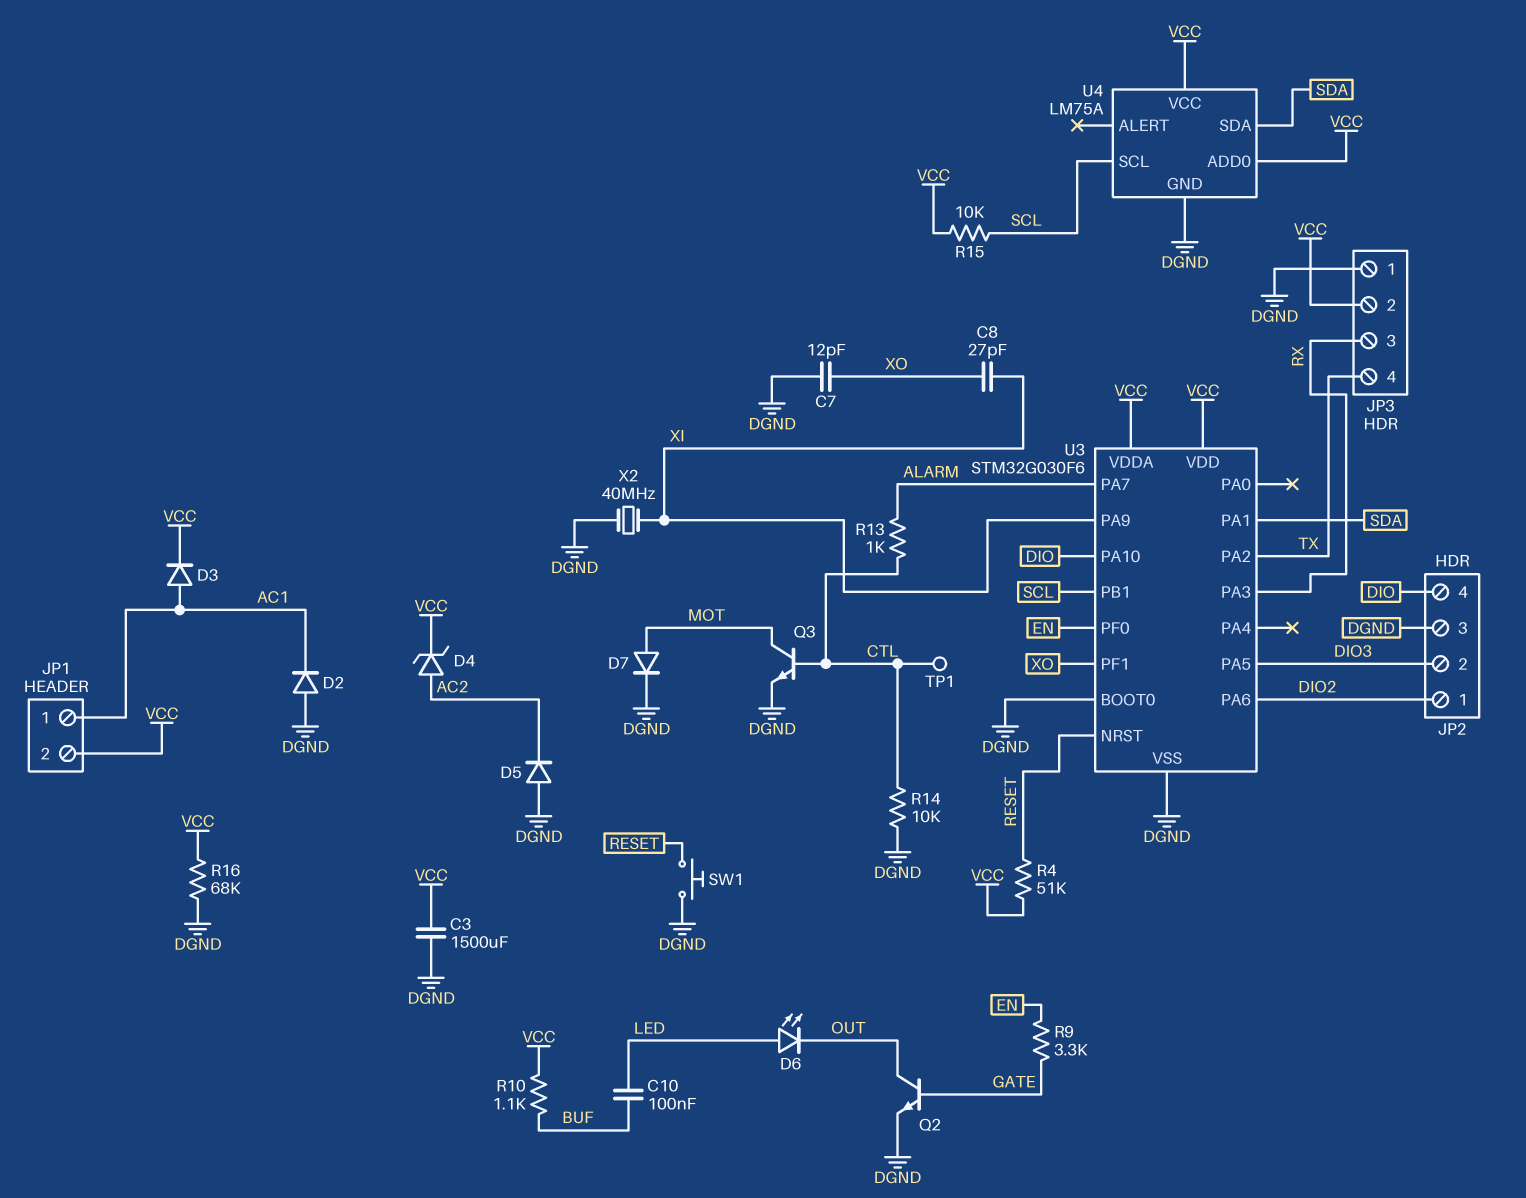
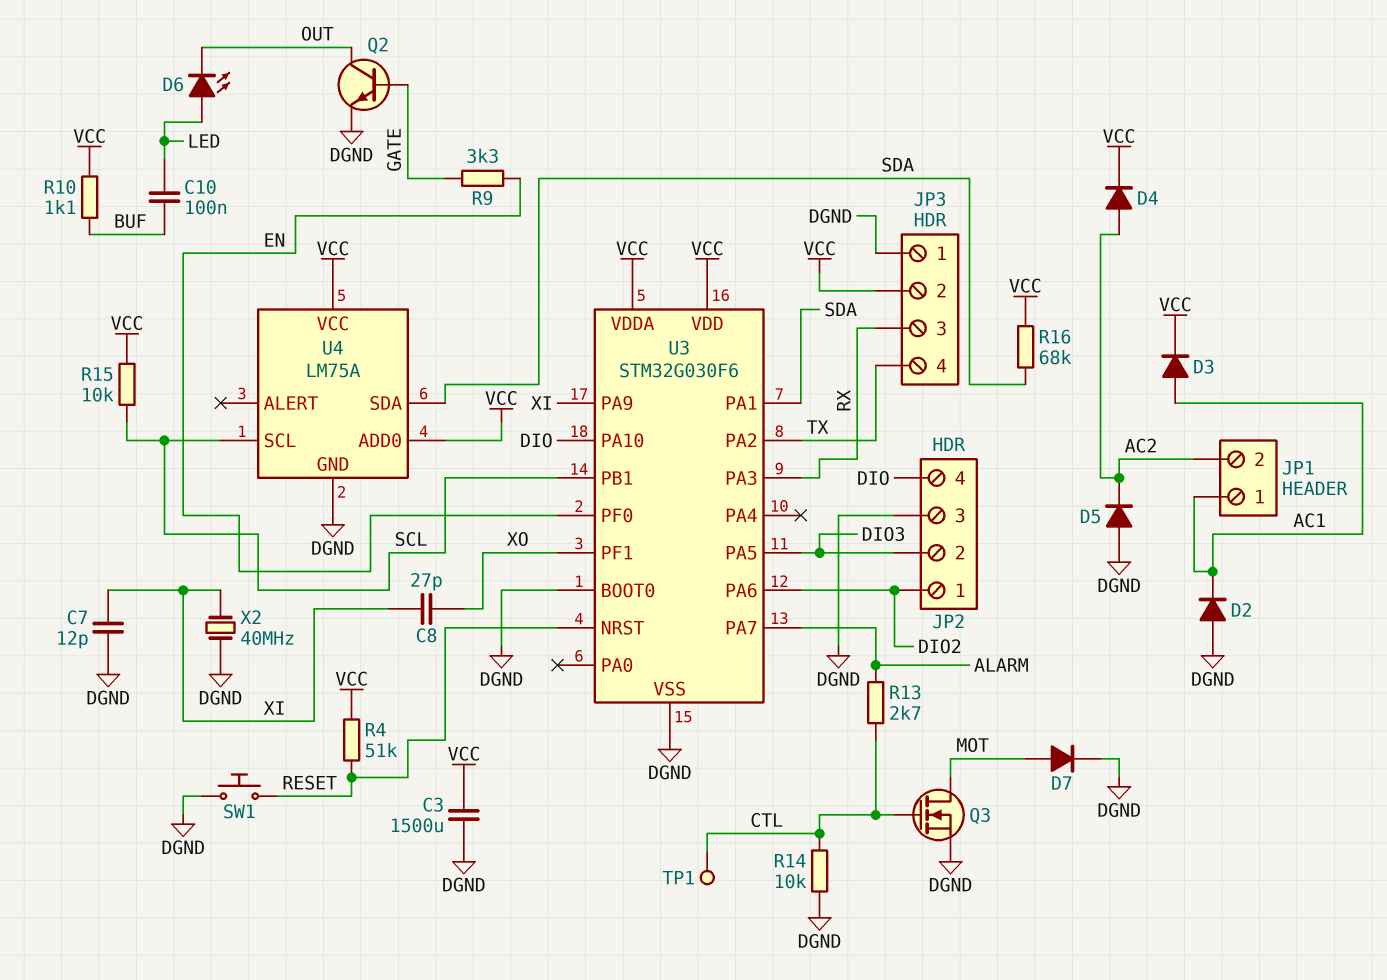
C7: 12pF (DGND, XO) -> 12pF (DGND, XI)
D4: zener (A AC2, K VCC) -> diode (A AC2, K VCC)
JP1 pin 2: VCC -> AC2
Q3: NPN (B CTL, C MOT, E DGND) -> NMOS (G CTL, D MOT, S DGND)
R13: 1k (ALARM, CTL) -> 2.7k (ALARM, CTL)
R16: 68k (DGND, VCC) -> 68k (SDA, VCC)

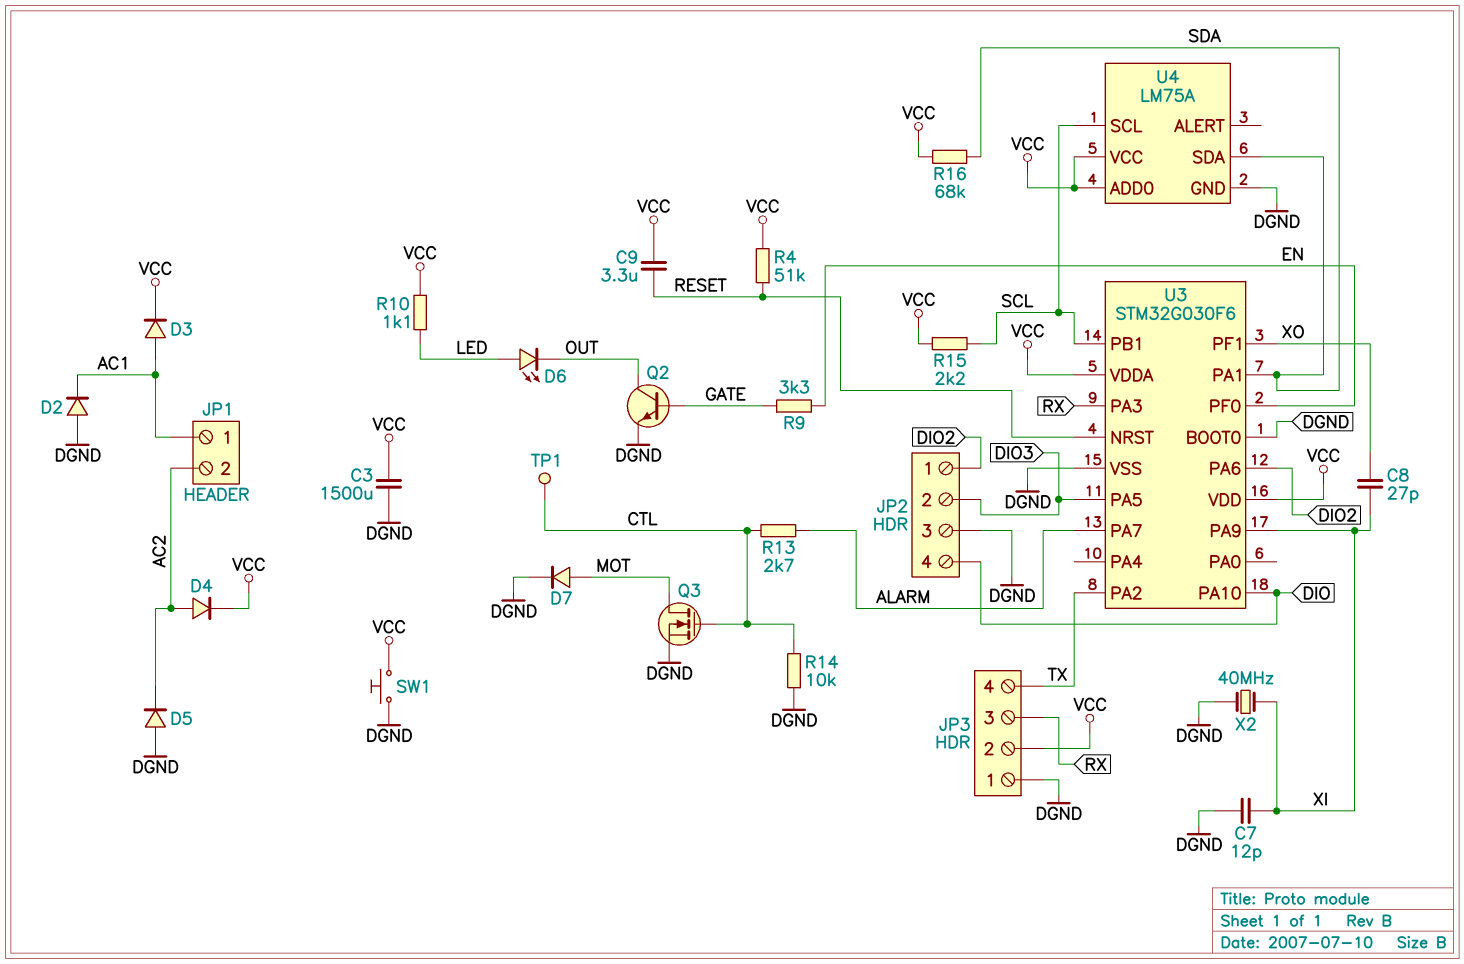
C9: none -> 3.3uF (RESET, VCC)
C10: 100nF (BUF, LED) -> none
R10: 1.1k (BUF, VCC) -> 1.1k (LED, VCC)
R15: 10k (SCL, VCC) -> 2.2k (SCL, VCC)
SW1: button (DGND, RESET) -> button (DGND, VCC)

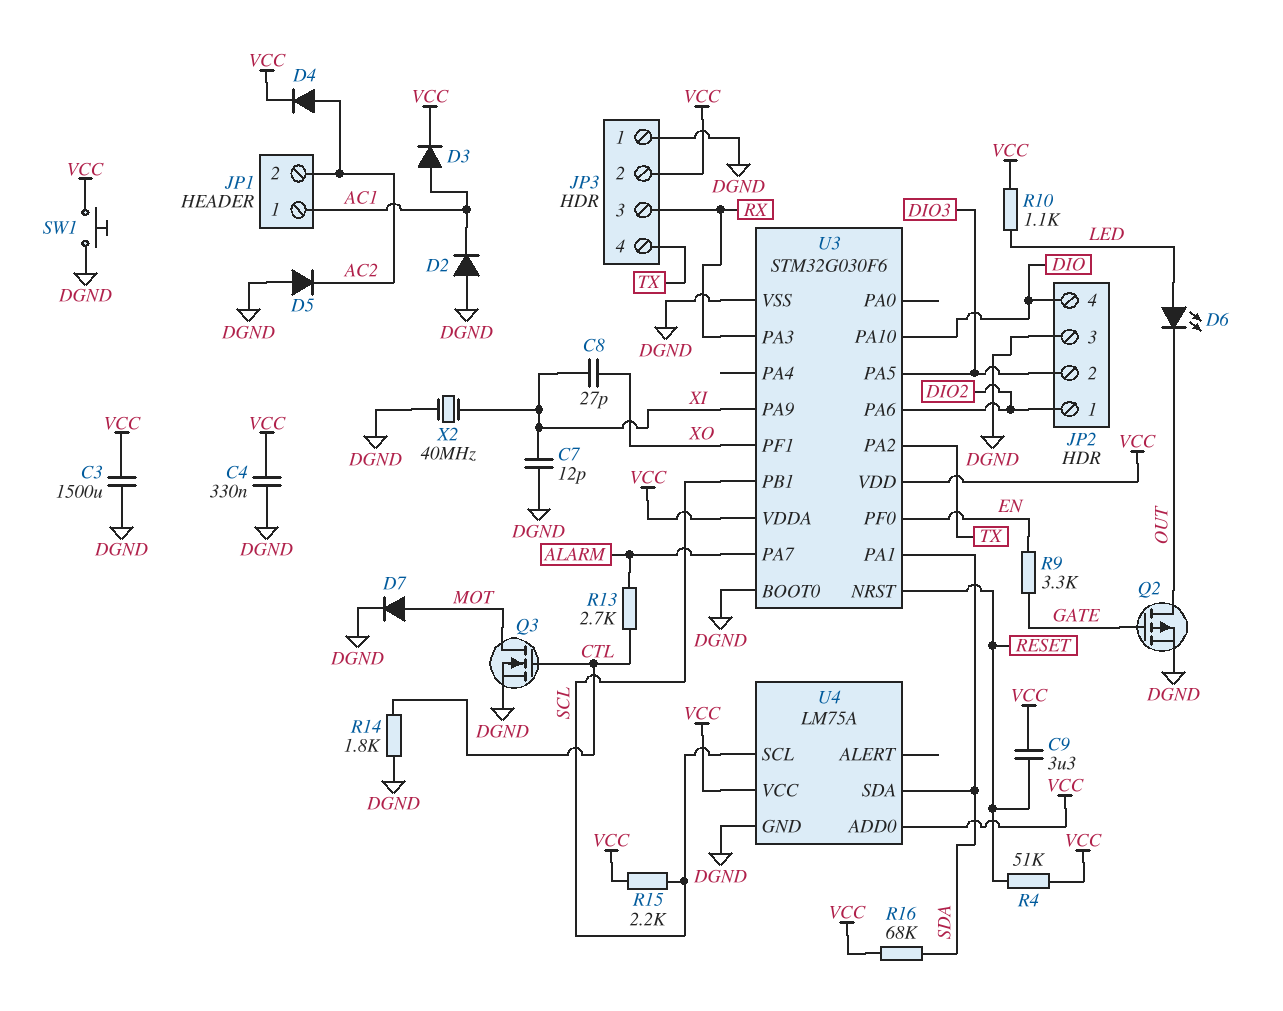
C4: none -> 330nF (DGND, VCC)
Q2: NPN (B GATE, C OUT, E DGND) -> PMOS (G GATE, D OUT, S DGND)
R14: 10k (CTL, DGND) -> 1.8k (CTL, DGND)
TP1: test point (CTL) -> none

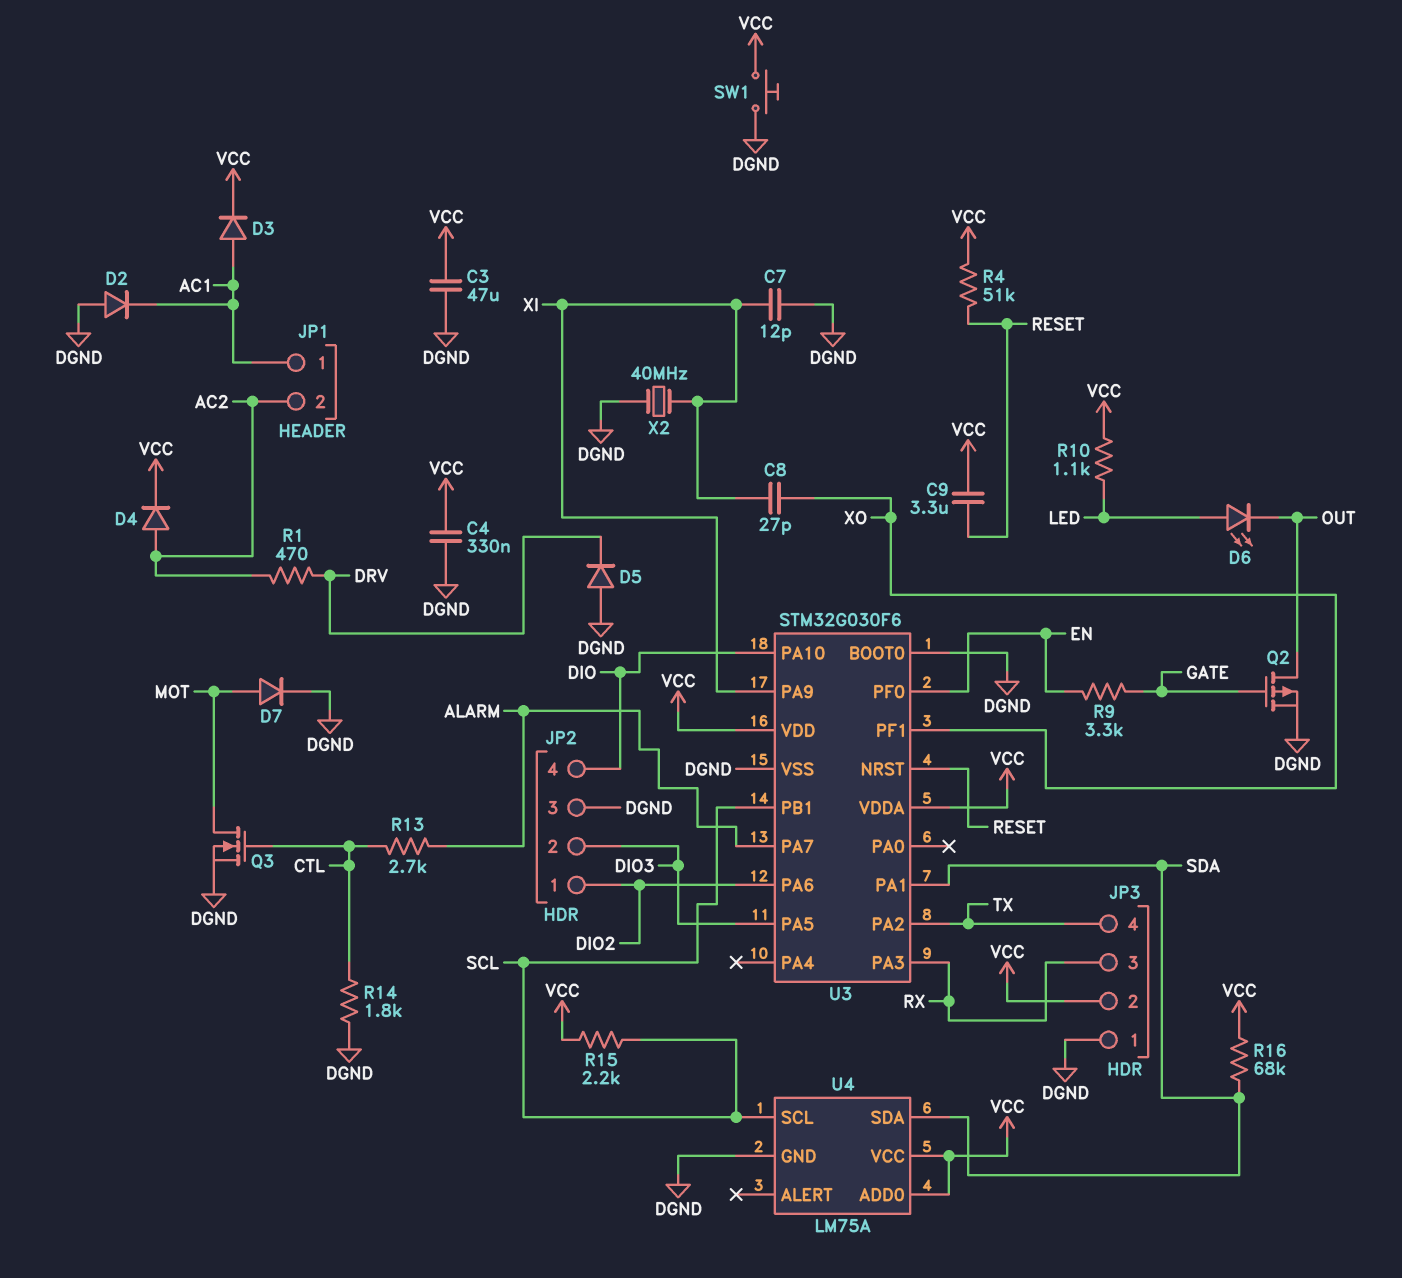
C3: 1500uF (DGND, VCC) -> 47uF (DGND, VCC)
D5: diode (A DGND, K AC2) -> diode (A DGND, K DRV)
R1: none -> 470 (AC2, DRV)

